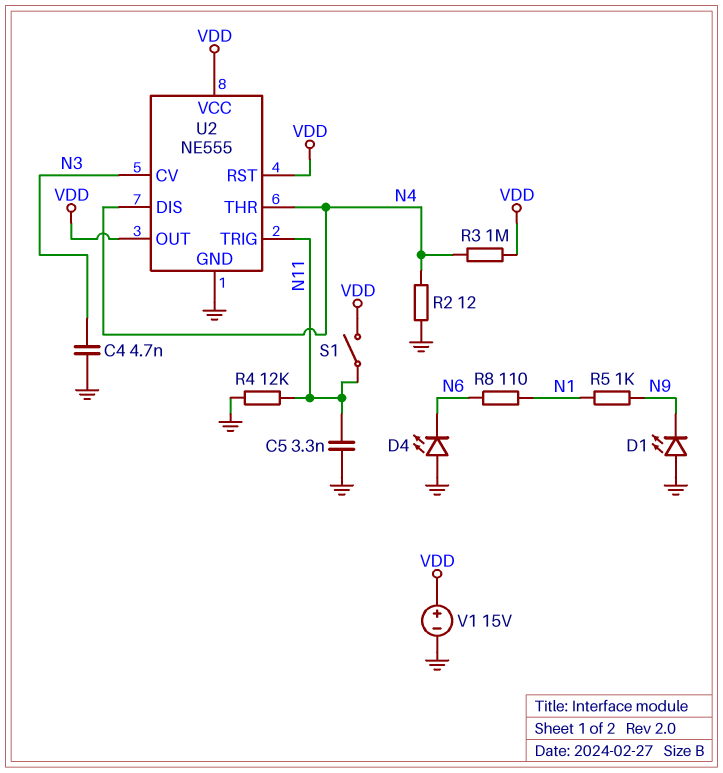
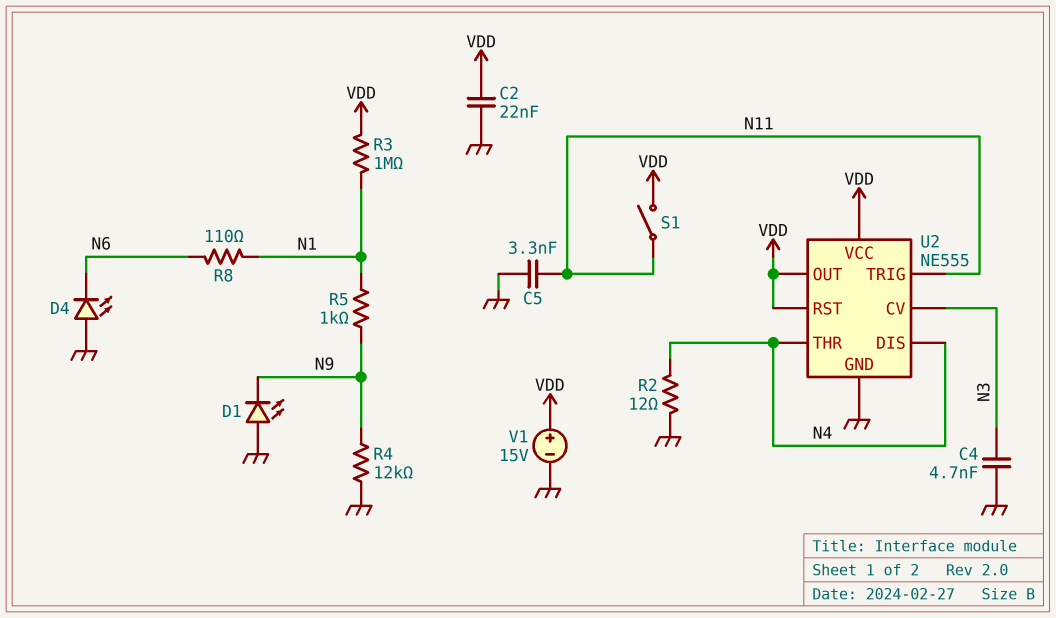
C2: none -> 22nF (GND, VDD)
R3: 1M (N4, VDD) -> 1M (N1, VDD)
R4: 12k (GND, N11) -> 12k (GND, N9)

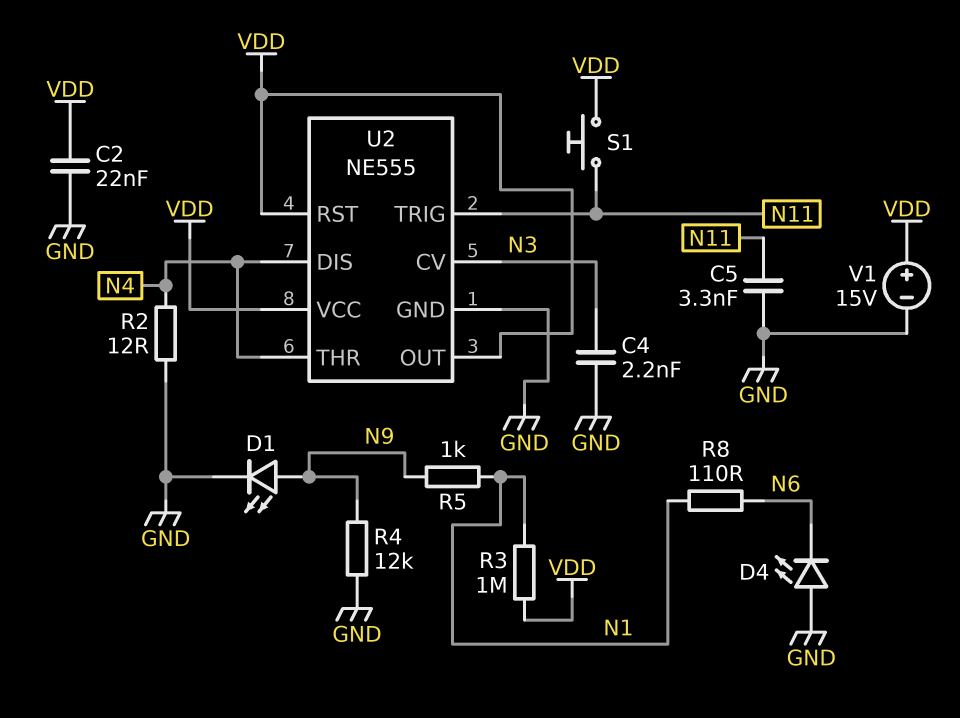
C4: 4.7nF (GND, N3) -> 2.2nF (GND, N3)
D1: LED (A GND, K N9) -> LED (A N9, K GND)
S1: switch (N11, VDD) -> button (N11, VDD)

